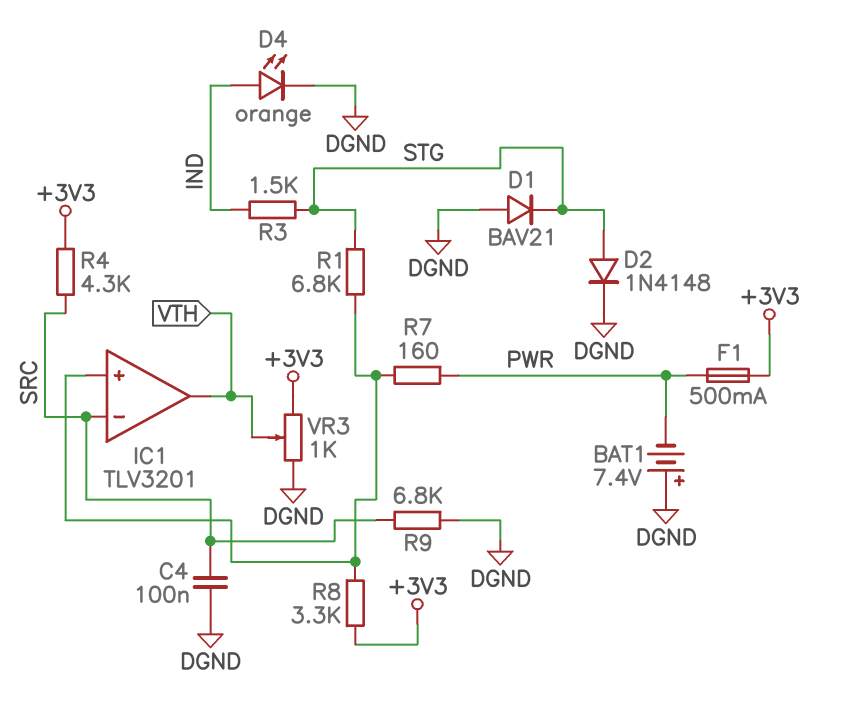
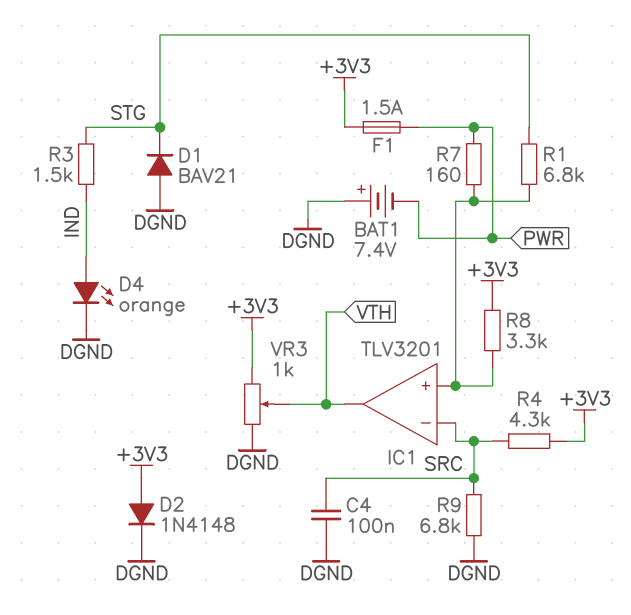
D2: diode 1N4148 (A STG, K DGND) -> diode 1N4148 (A +3V3, K DGND)
F1: 500mA (+3V3, PWR) -> 1.5A (+3V3, PWR)

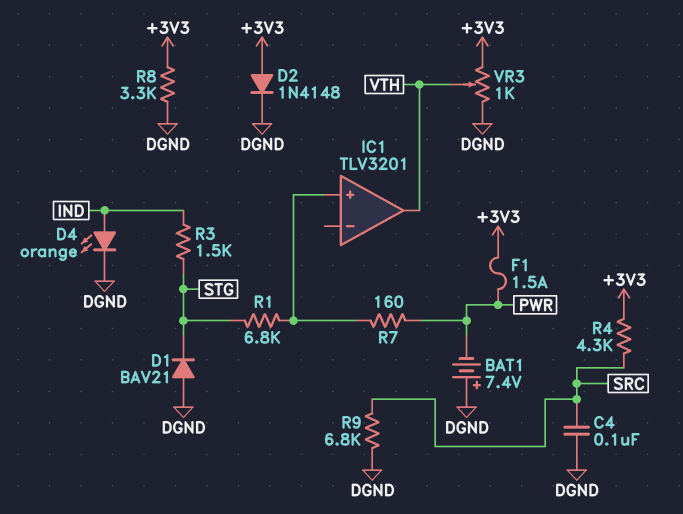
IC1 pin in-: SRC -> none
R8: 3.3k (+3V3, IC1/in+) -> 3.3k (+3V3, DGND)

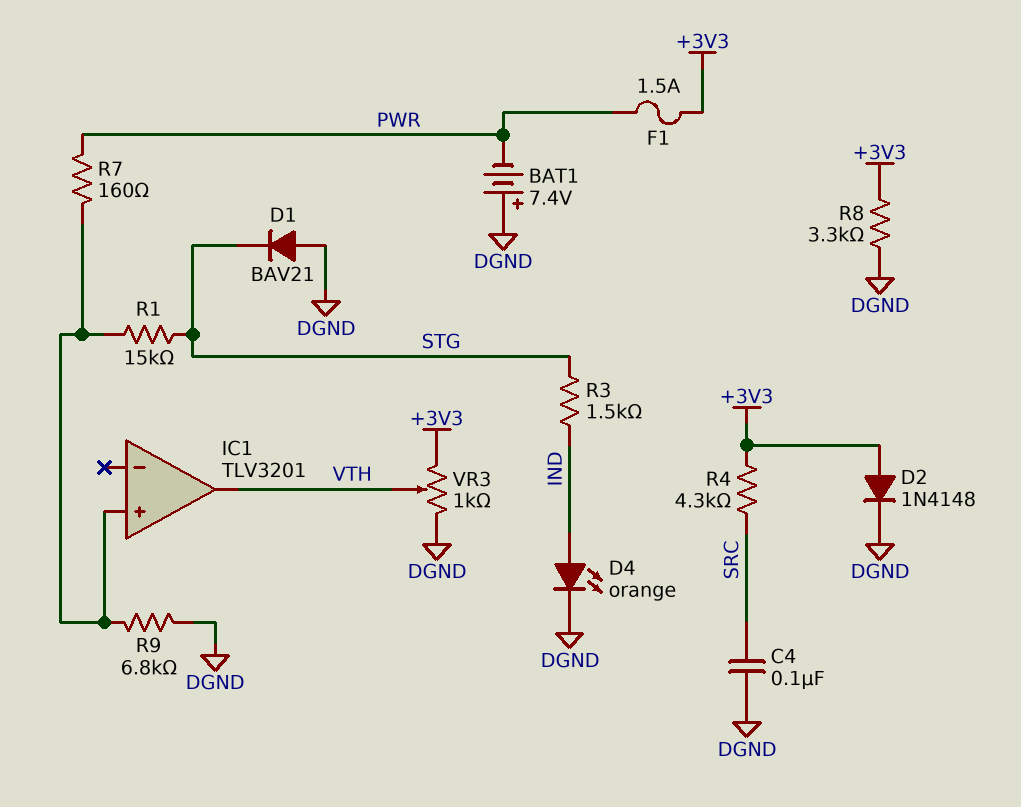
R1: 6.8k (IC1/in+, STG) -> 15k (IC1/in+, STG)
R9: 6.8k (DGND, SRC) -> 6.8k (DGND, IC1/in+)

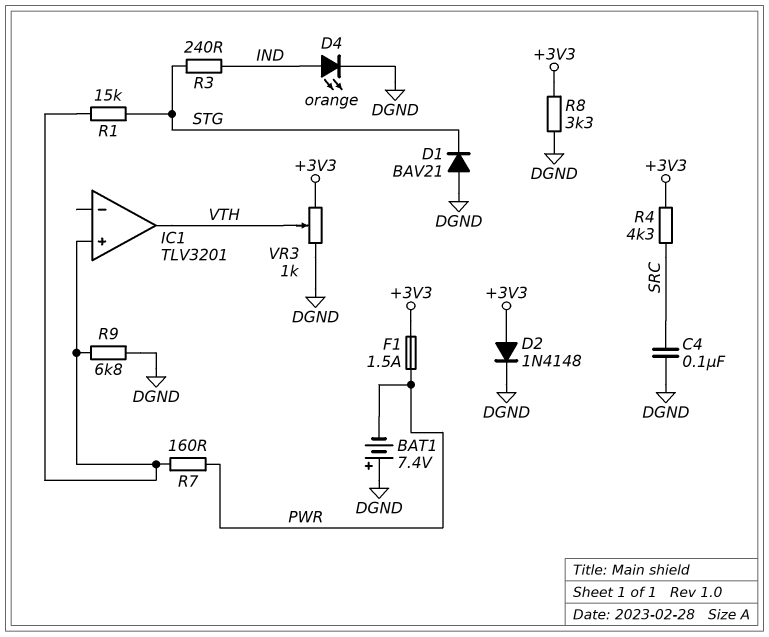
R3: 1.5k (IND, STG) -> 240 (IND, STG)

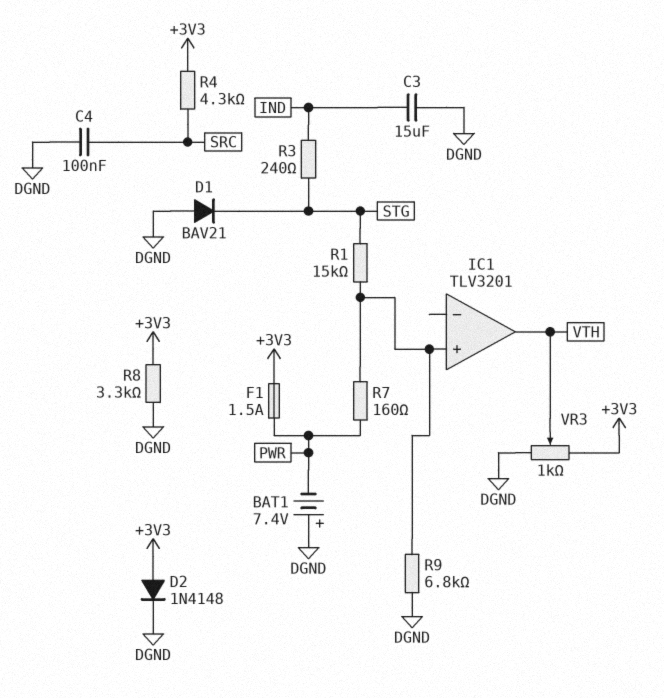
C3: none -> 15uF (DGND, IND)
D4: LED orange (A IND, K DGND) -> none

